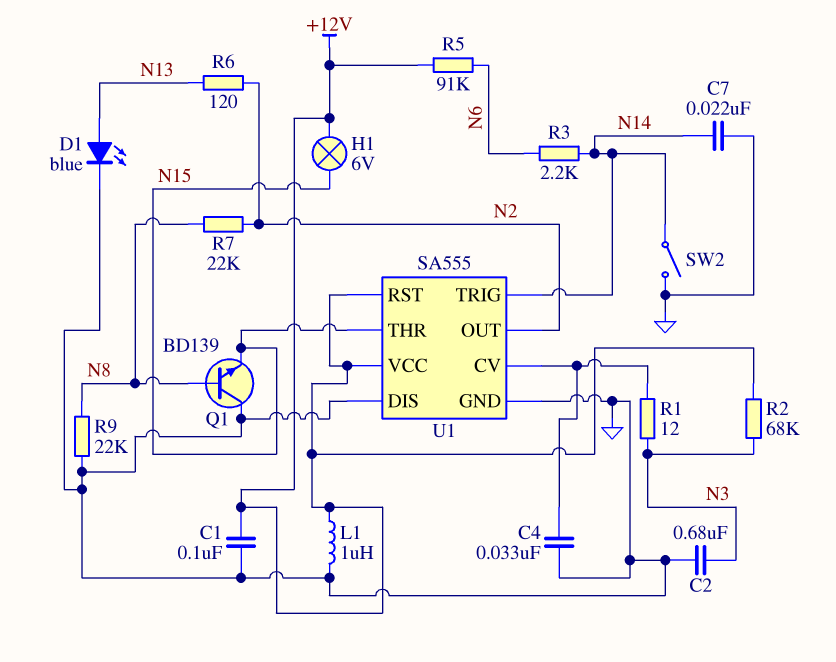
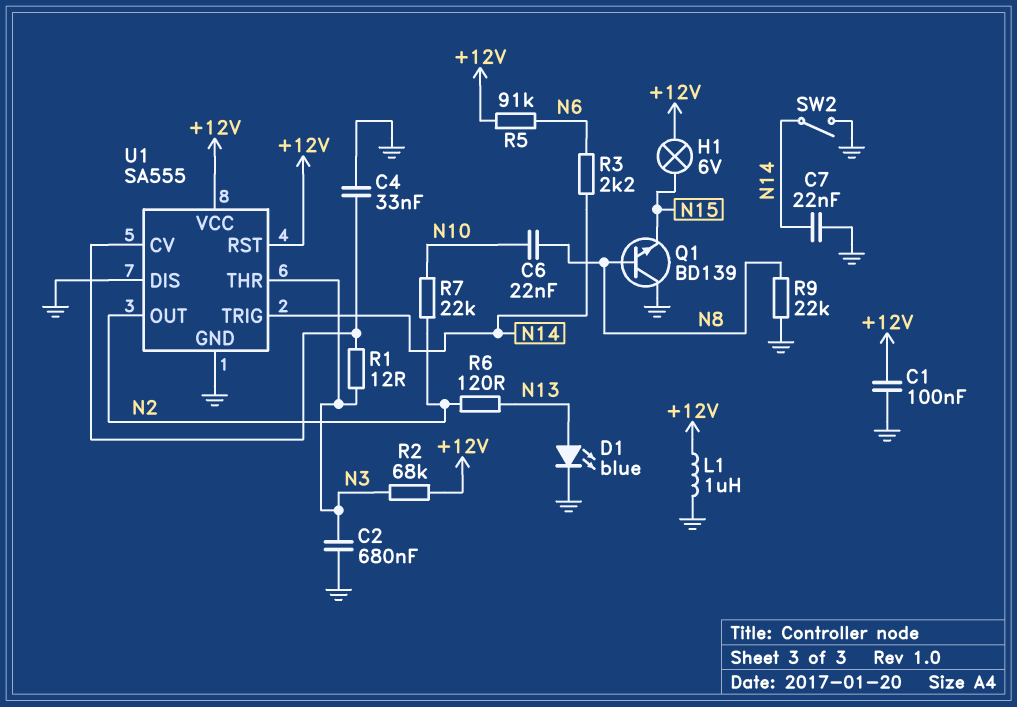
C6: none -> 22nF (N8, N10)
R7: 22k (N2, N8) -> 22k (N2, N10)
U1 pin THR: N15 -> N3

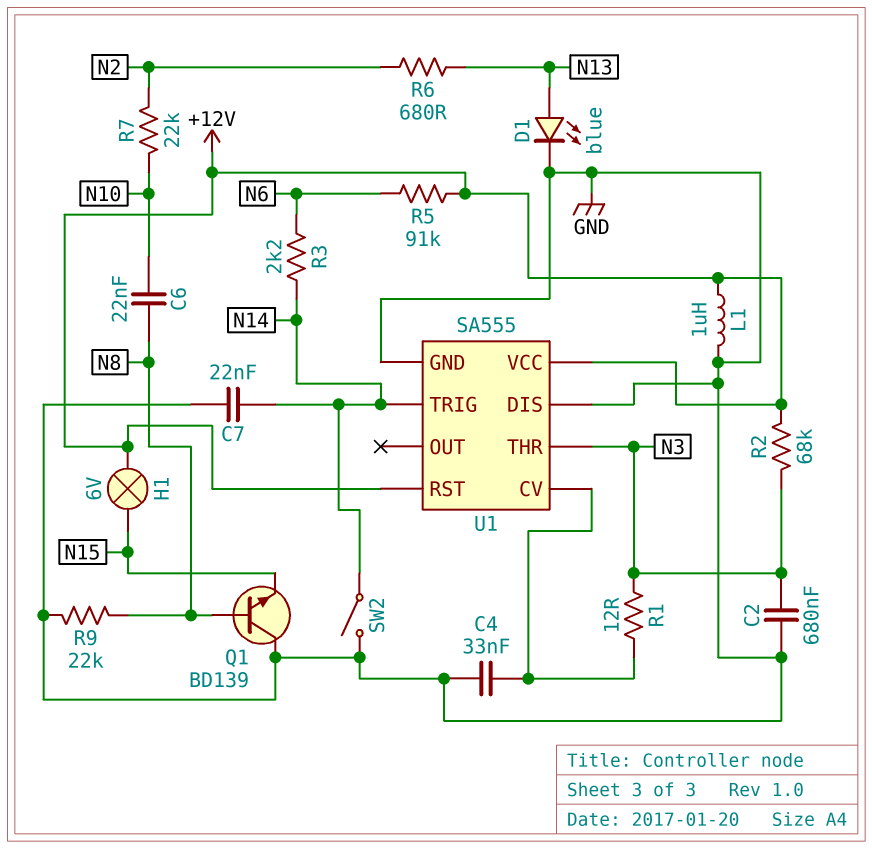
C1: 100nF (+12V, GND) -> none
R6: 120 (N2, N13) -> 680 (N2, N13)
U1 pin OUT: N2 -> none

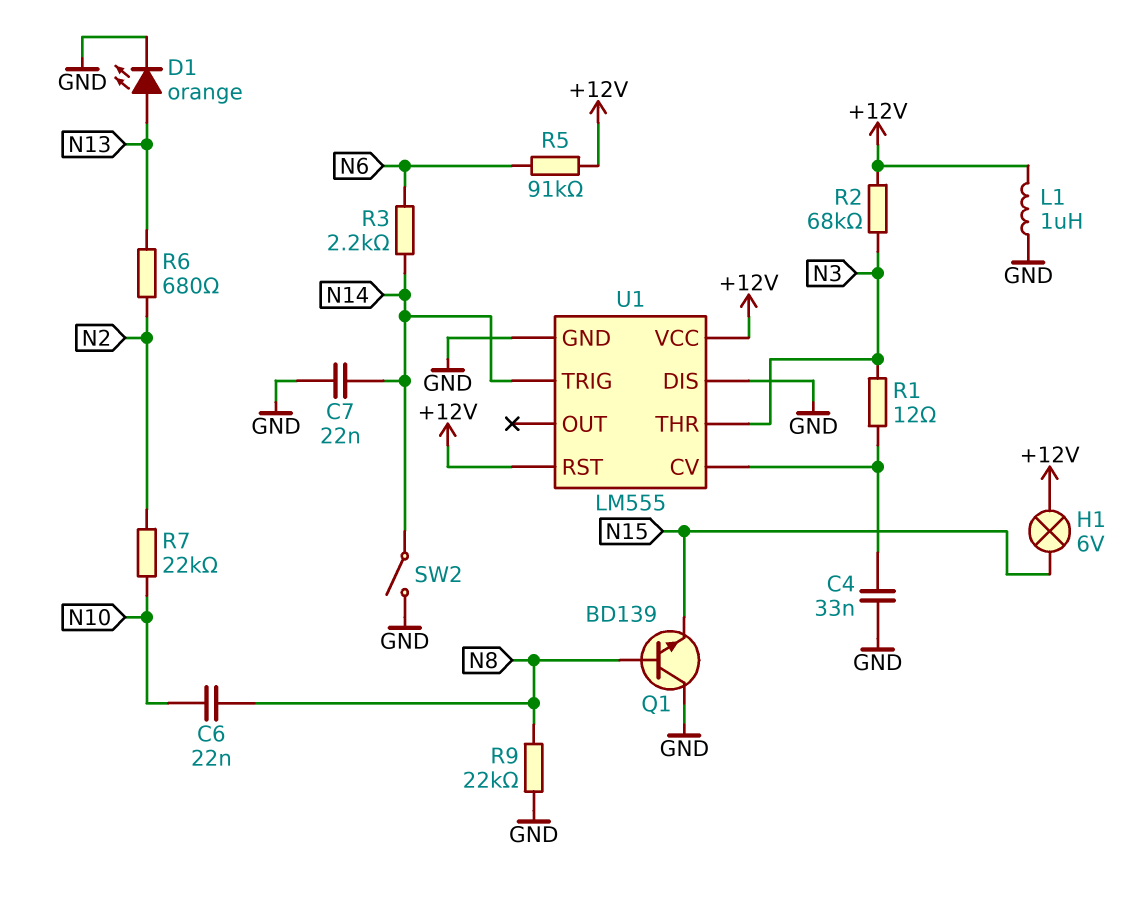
C2: 680nF (GND, N3) -> none
D1: LED blue (A N13, K GND) -> LED orange (A N13, K GND)
U1: SA555 -> LM555

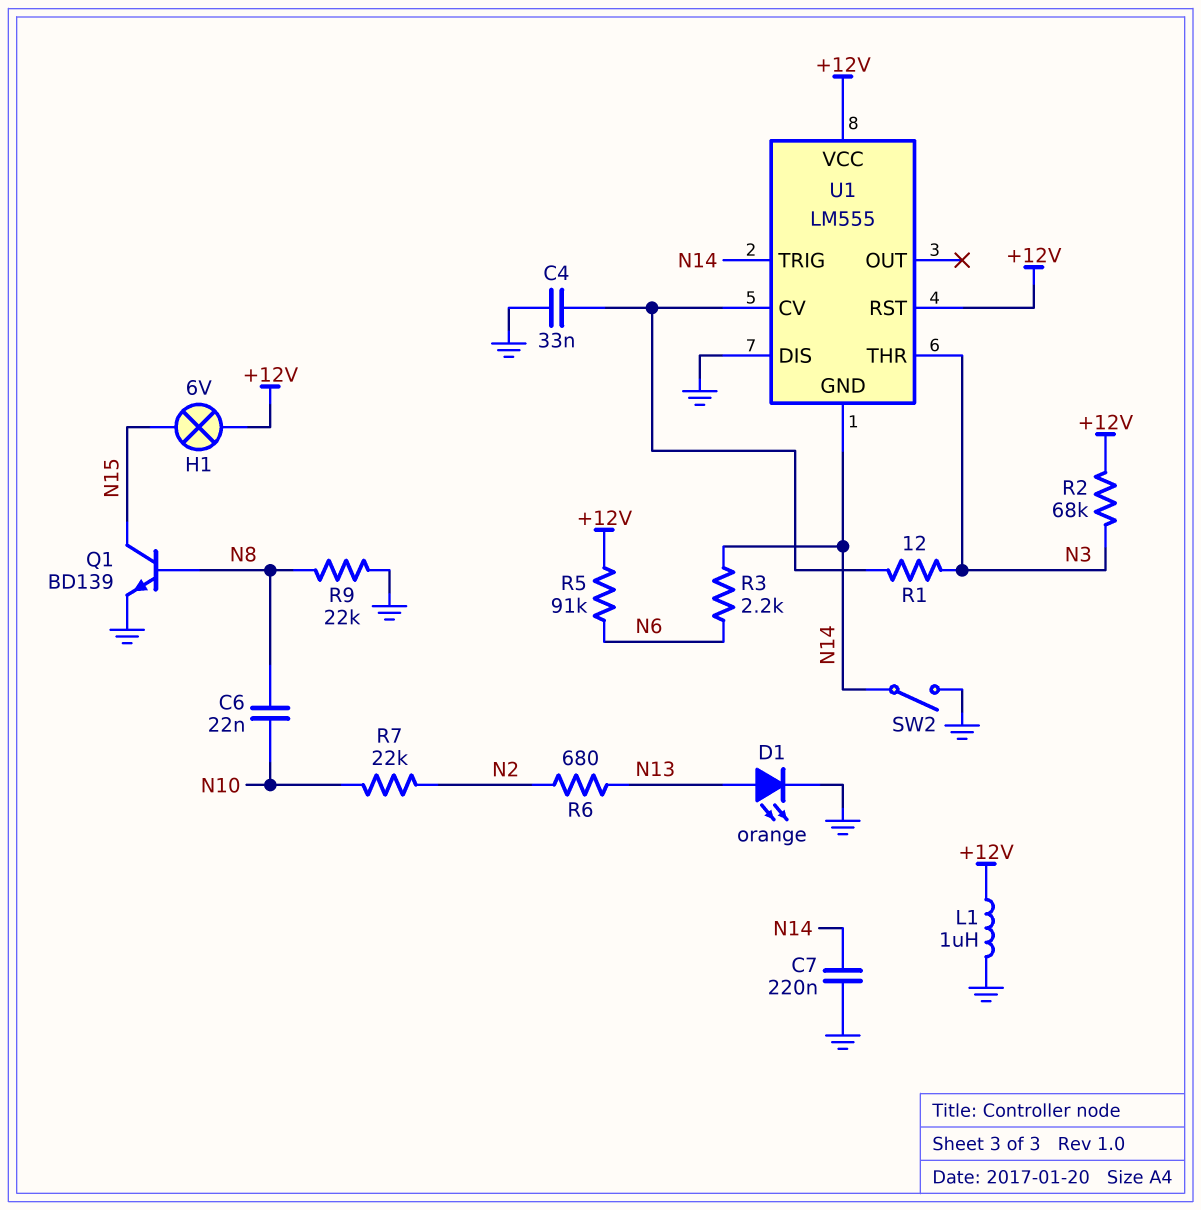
C7: 22nF (GND, N14) -> 220nF (GND, N14)
Q1: NPN BD139 (B N8, C GND, E N15) -> NPN BD139 (B N8, C N15, E GND)
U1 pin GND: GND -> N14

